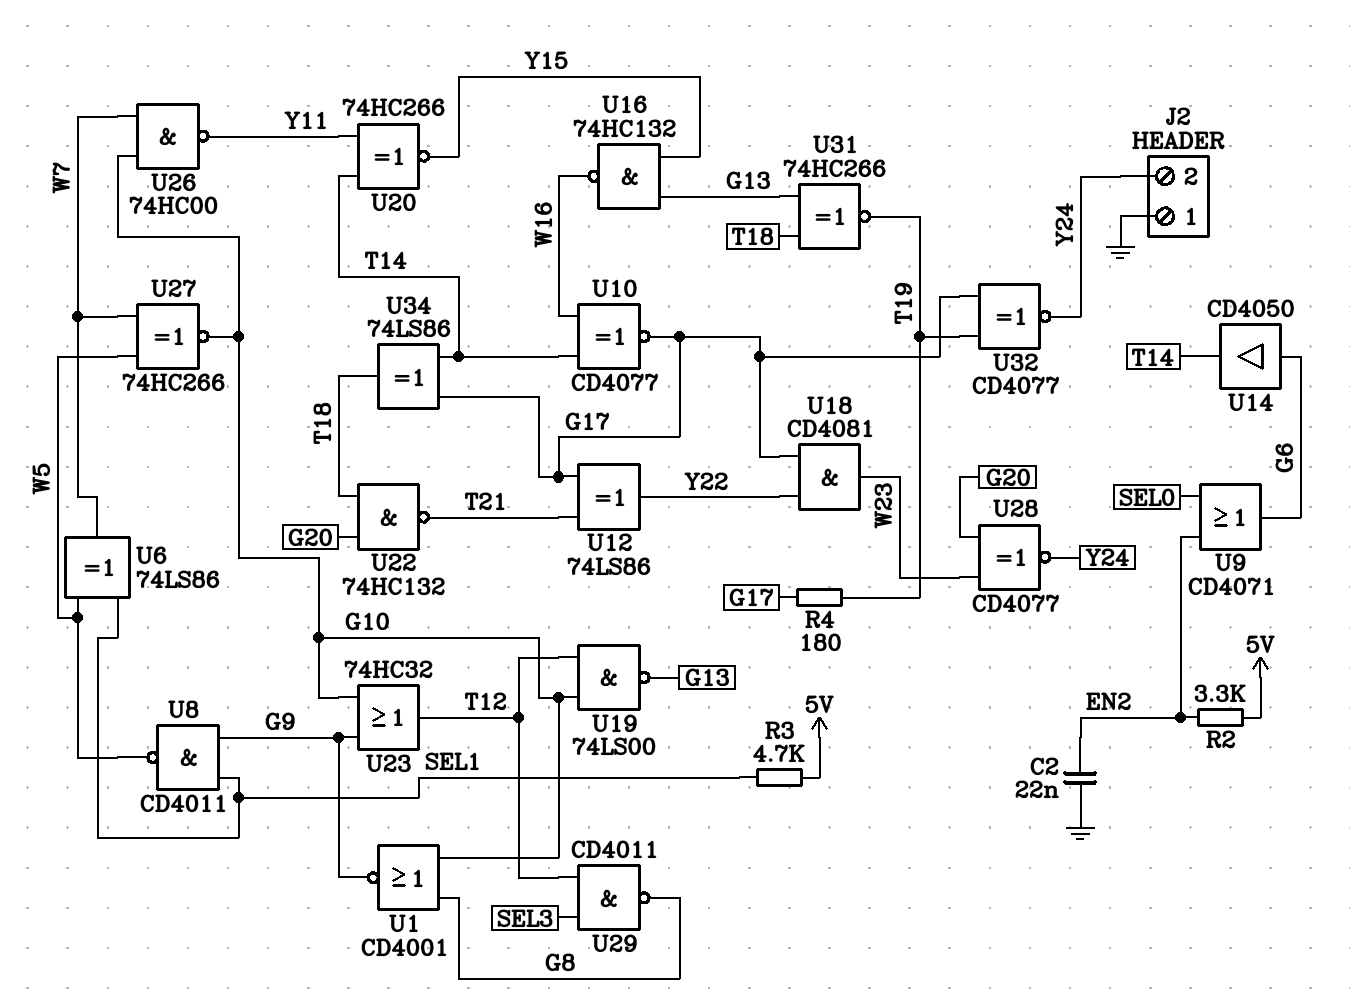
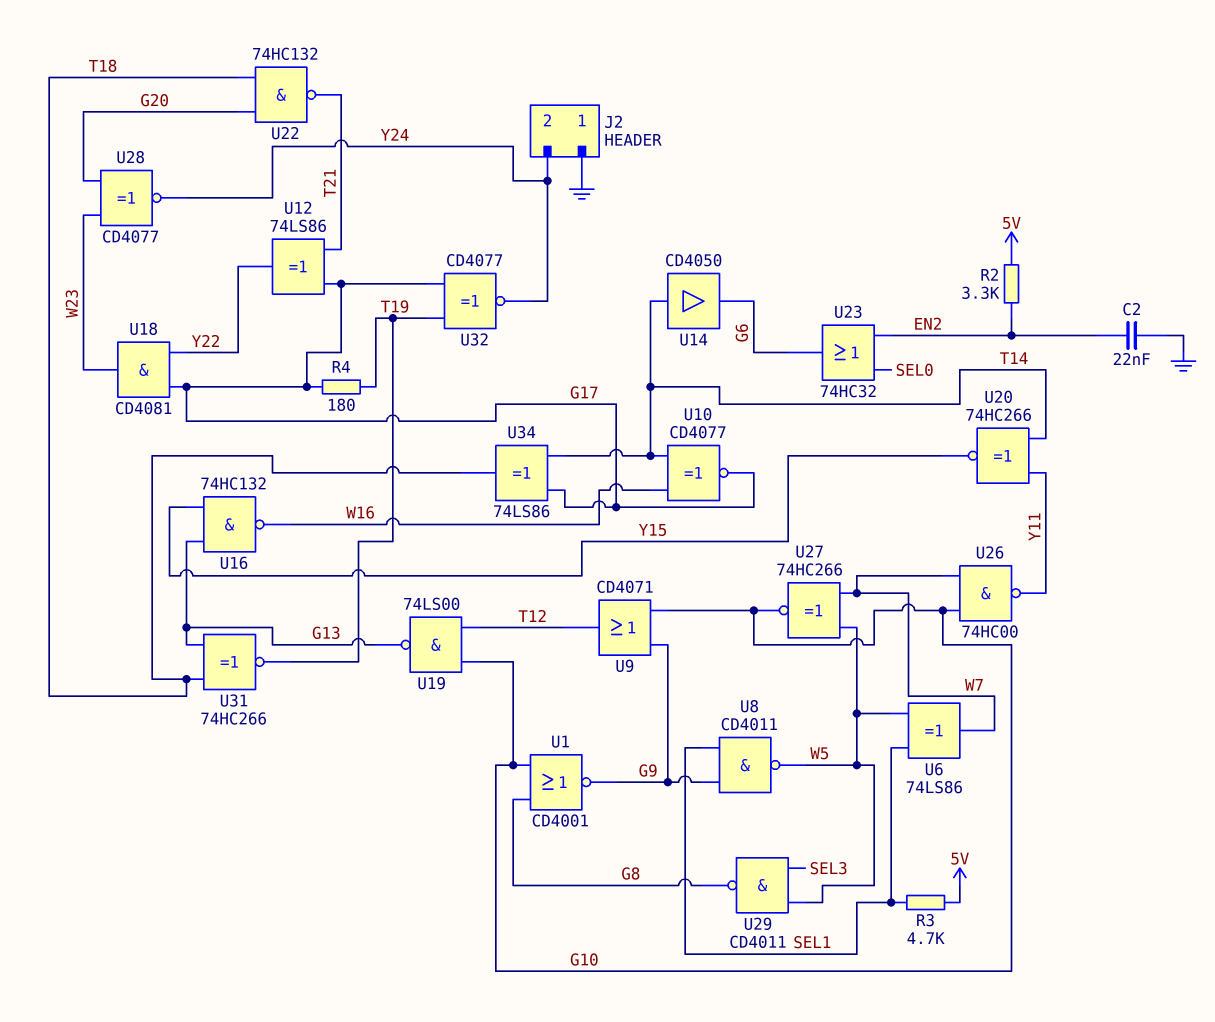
U9: OR CD4071 (in EN2, in SEL0, out G6) -> OR CD4071 (in G9, in G10, out T12)
U14: buffer CD4050 (in G6, out T14) -> buffer CD4050 (in T14, out G6)
U23: OR 74HC32 (in G9, in G10, out T12) -> OR 74HC32 (in EN2, in SEL0, out G6)
U29: NAND CD4011 (in SEL3, in T12, out G8) -> NAND CD4011 (in SEL3, in W5, out G8)

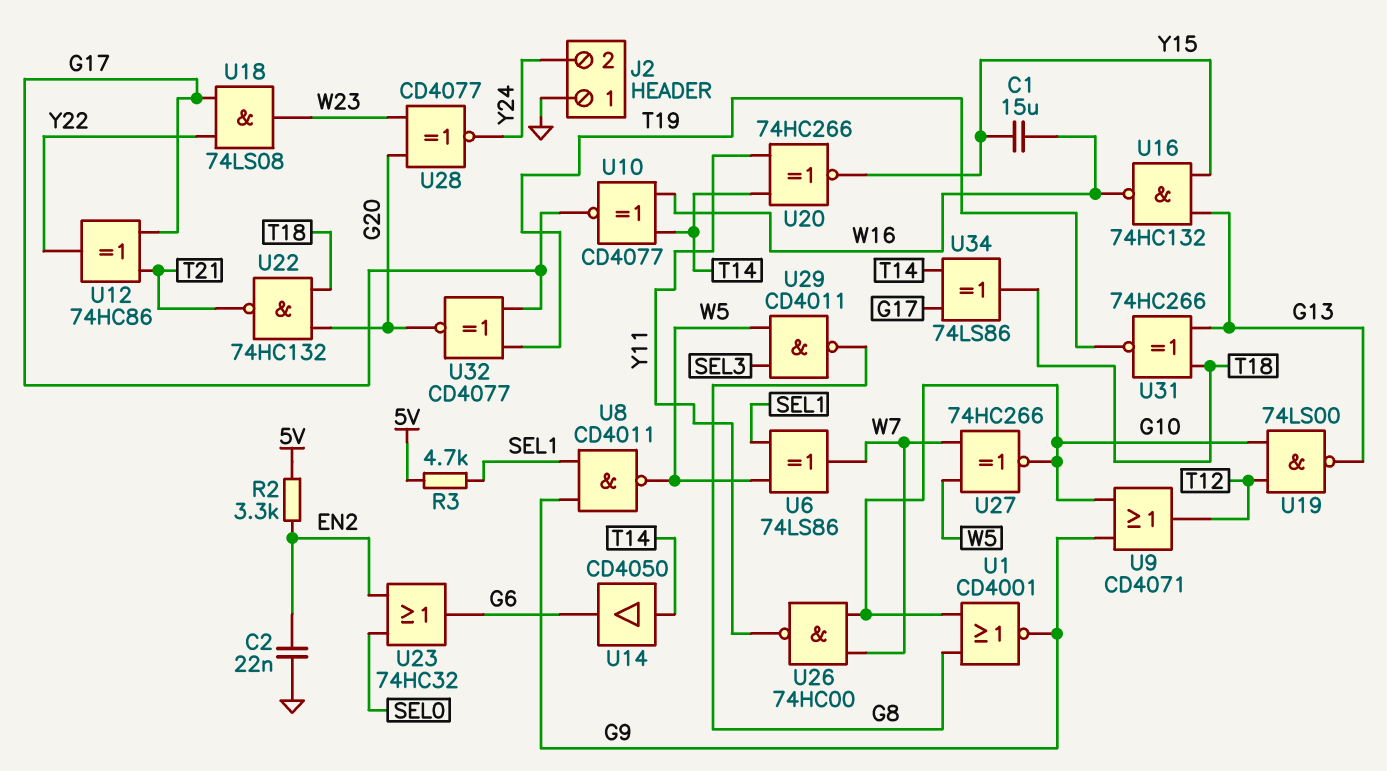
C1: none -> 15uF (W16, Y15)
R4: 180 (G17, T19) -> none
U12: XOR 74LS86 (in G17, in T21, out Y22) -> XOR 74HC86 (in G17, in T21, out Y22)
U18: AND CD4081 (in G17, in Y22, out W23) -> AND 74LS08 (in G17, in Y22, out W23)
U32: XNOR CD4077 (in G17, in T19, out Y24) -> XNOR CD4077 (in G17, in T19, out G20)

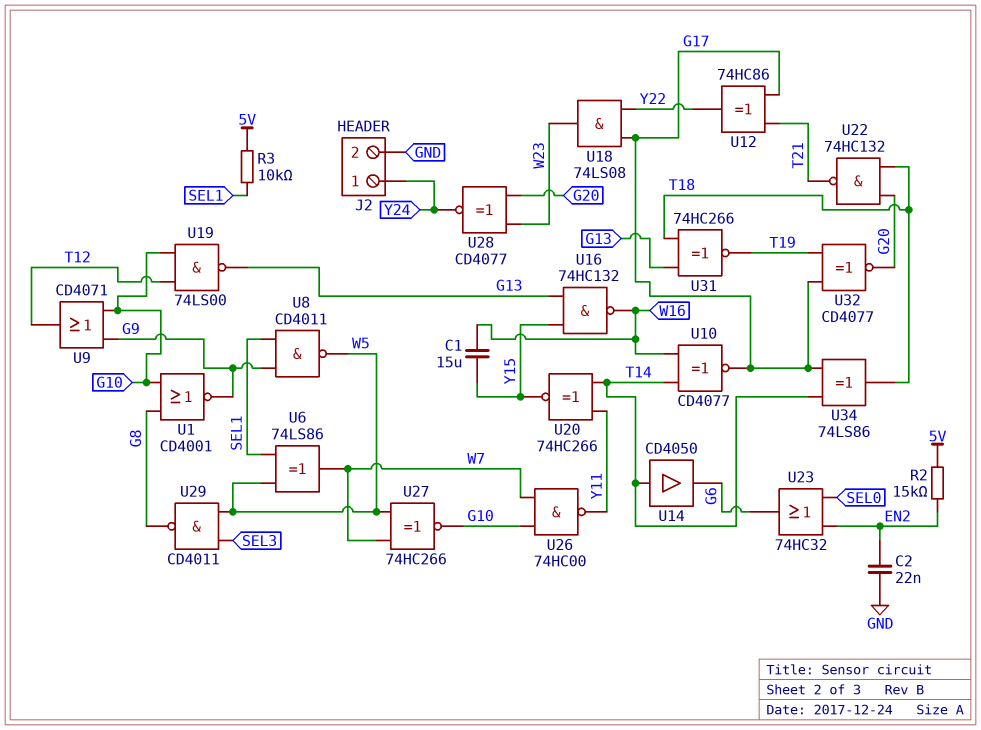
J2 pin 1: GND -> Y24
J2 pin 2: Y24 -> GND
R2: 3.3k (5V, EN2) -> 15k (5V, EN2)
R3: 4.7k (5V, SEL1) -> 10k (5V, SEL1)

